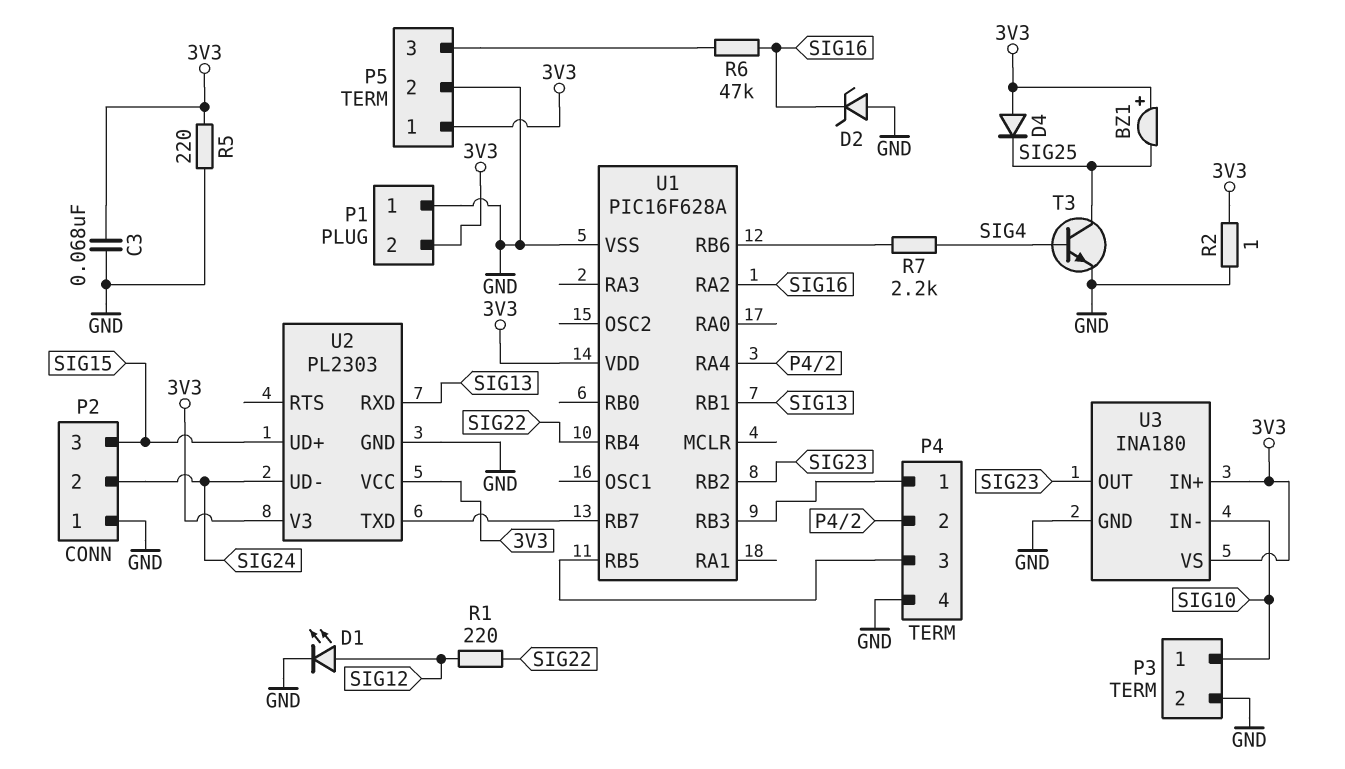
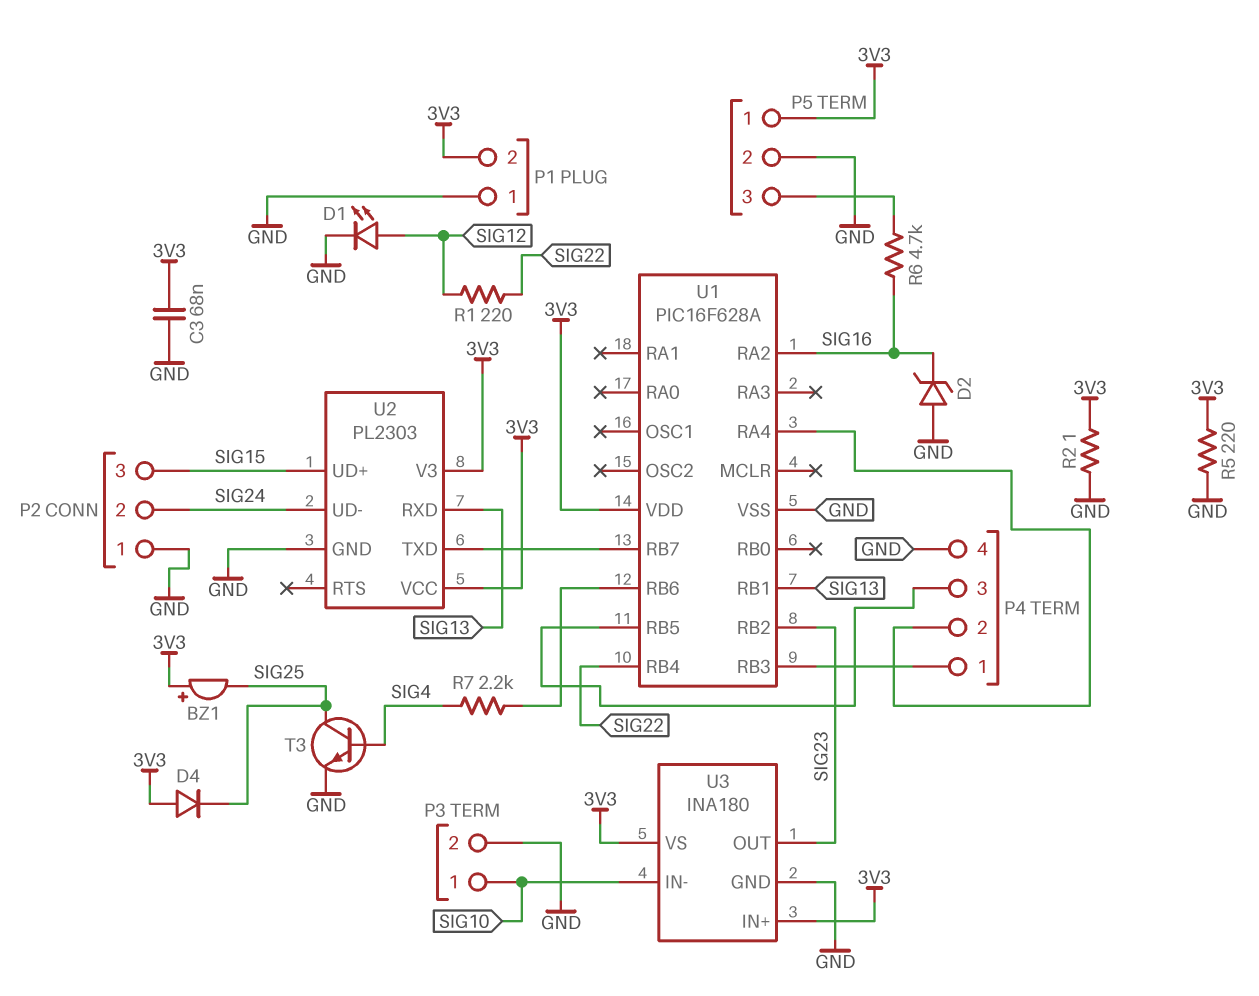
R6: 47k (P5/3, SIG16) -> 4.7k (P5/3, SIG16)

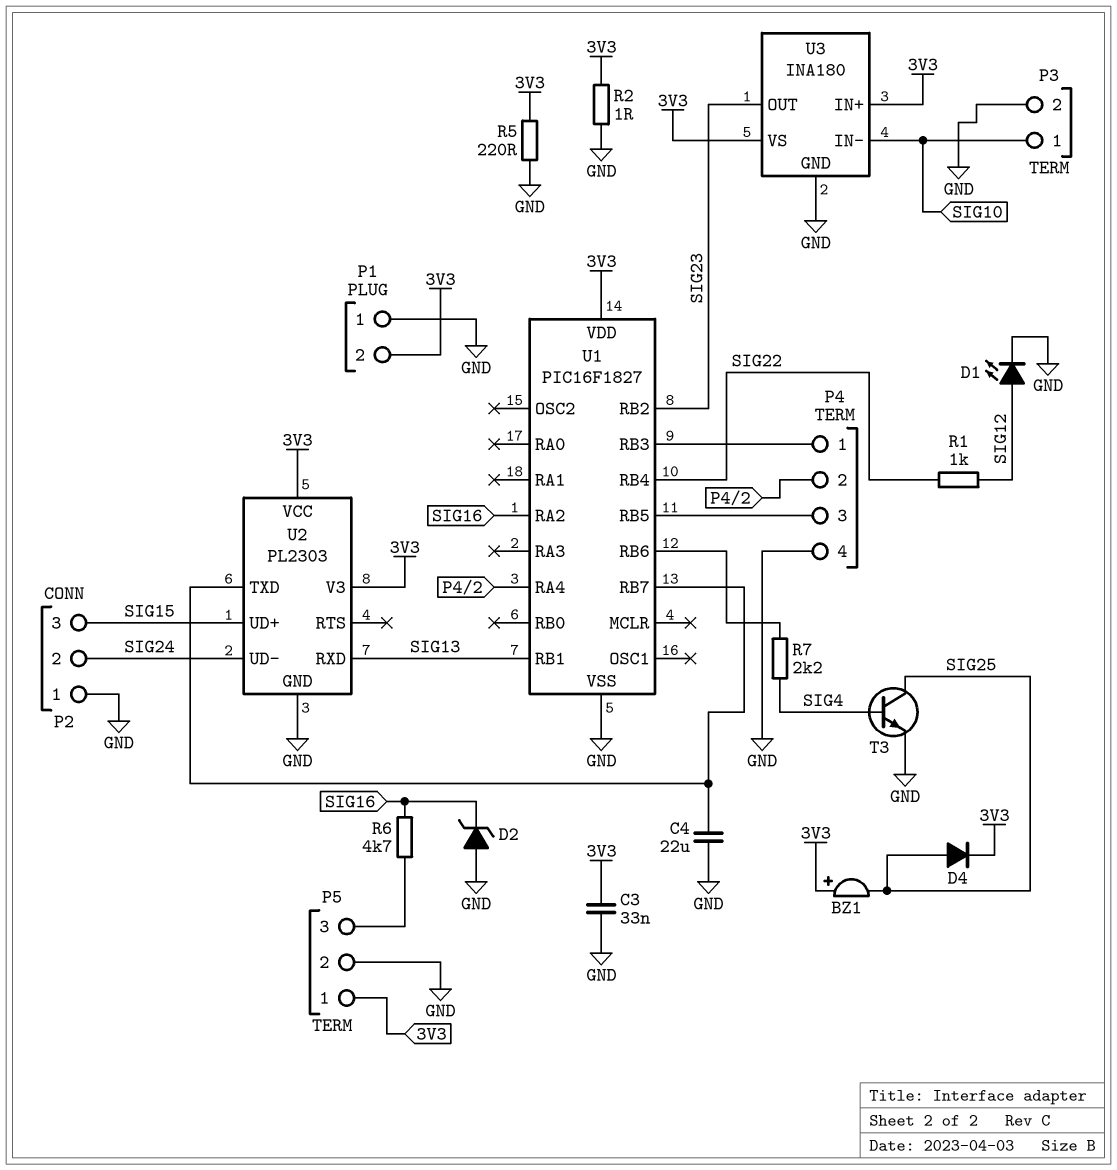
C3: 68nF (3V3, GND) -> 33nF (3V3, GND)
C4: none -> 22uF (GND, U1/RB7)
D4: diode (A 3V3, K SIG25) -> diode (A SIG25, K 3V3)
R1: 220 (SIG12, SIG22) -> 1k (SIG12, SIG22)
U1: PIC16F628A -> PIC16F1827

